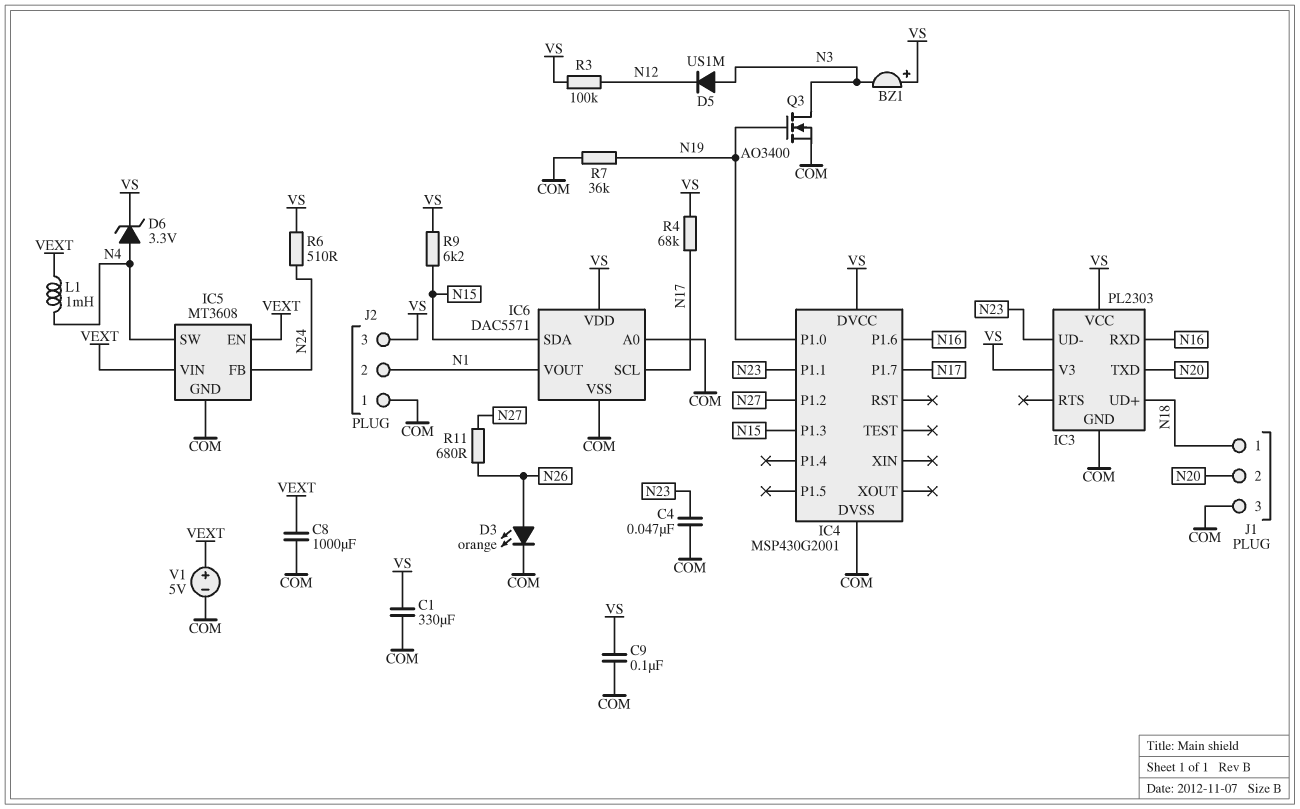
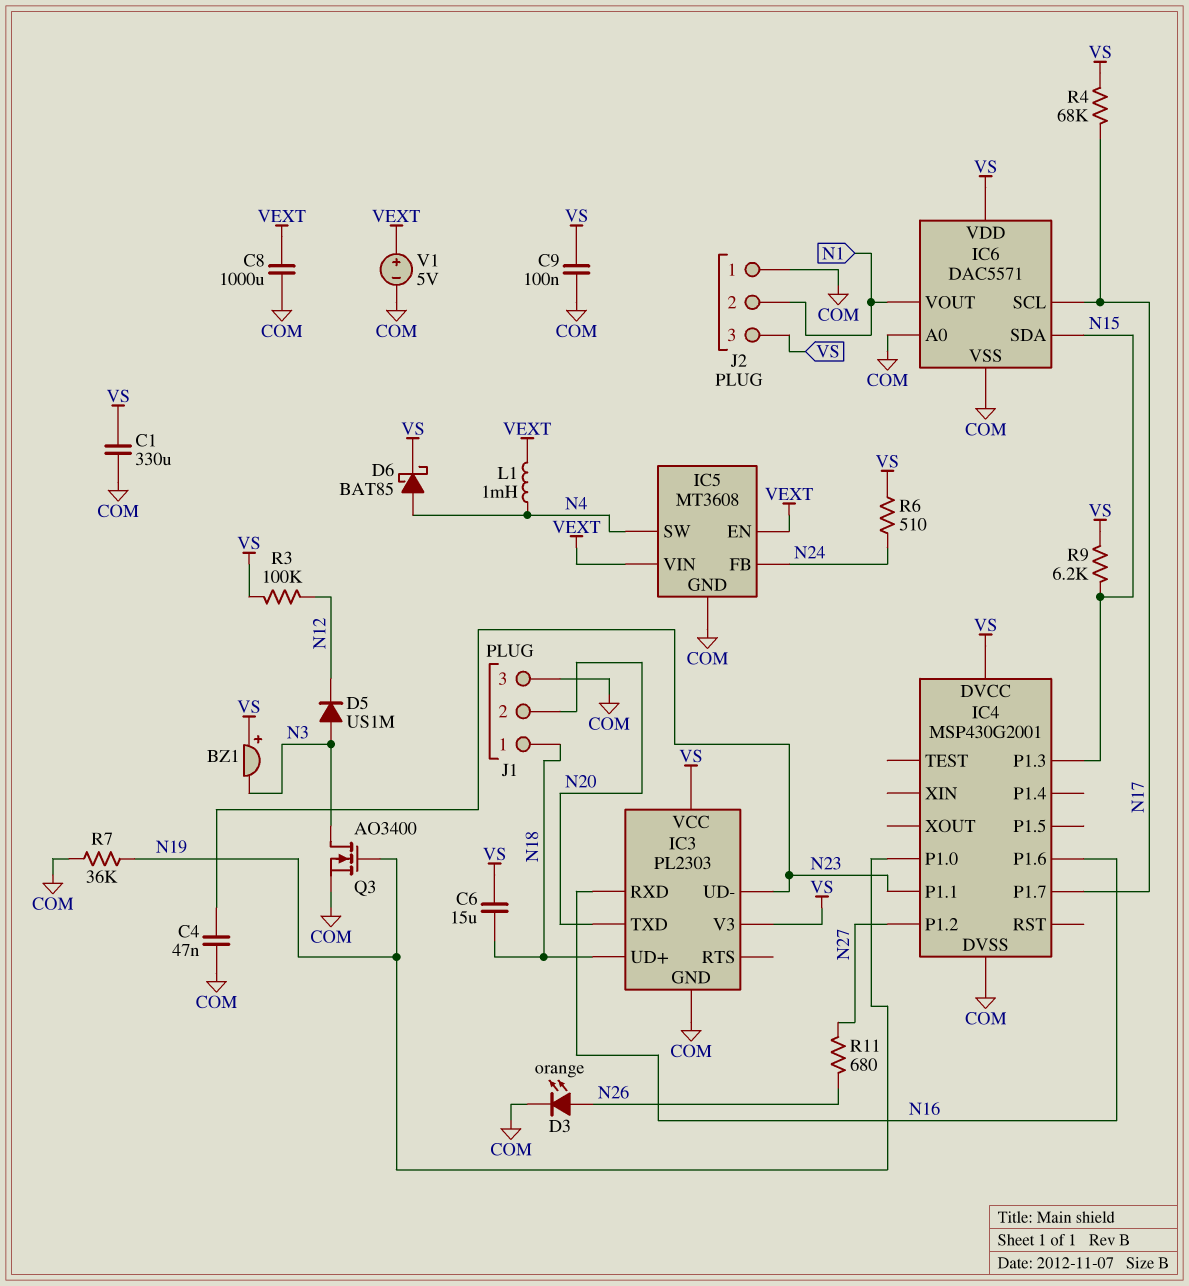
C6: none -> 15uF (N18, VS)
D6: zener 3.3V (A N4, K VS) -> schottky BAT85 (A N4, K VS)

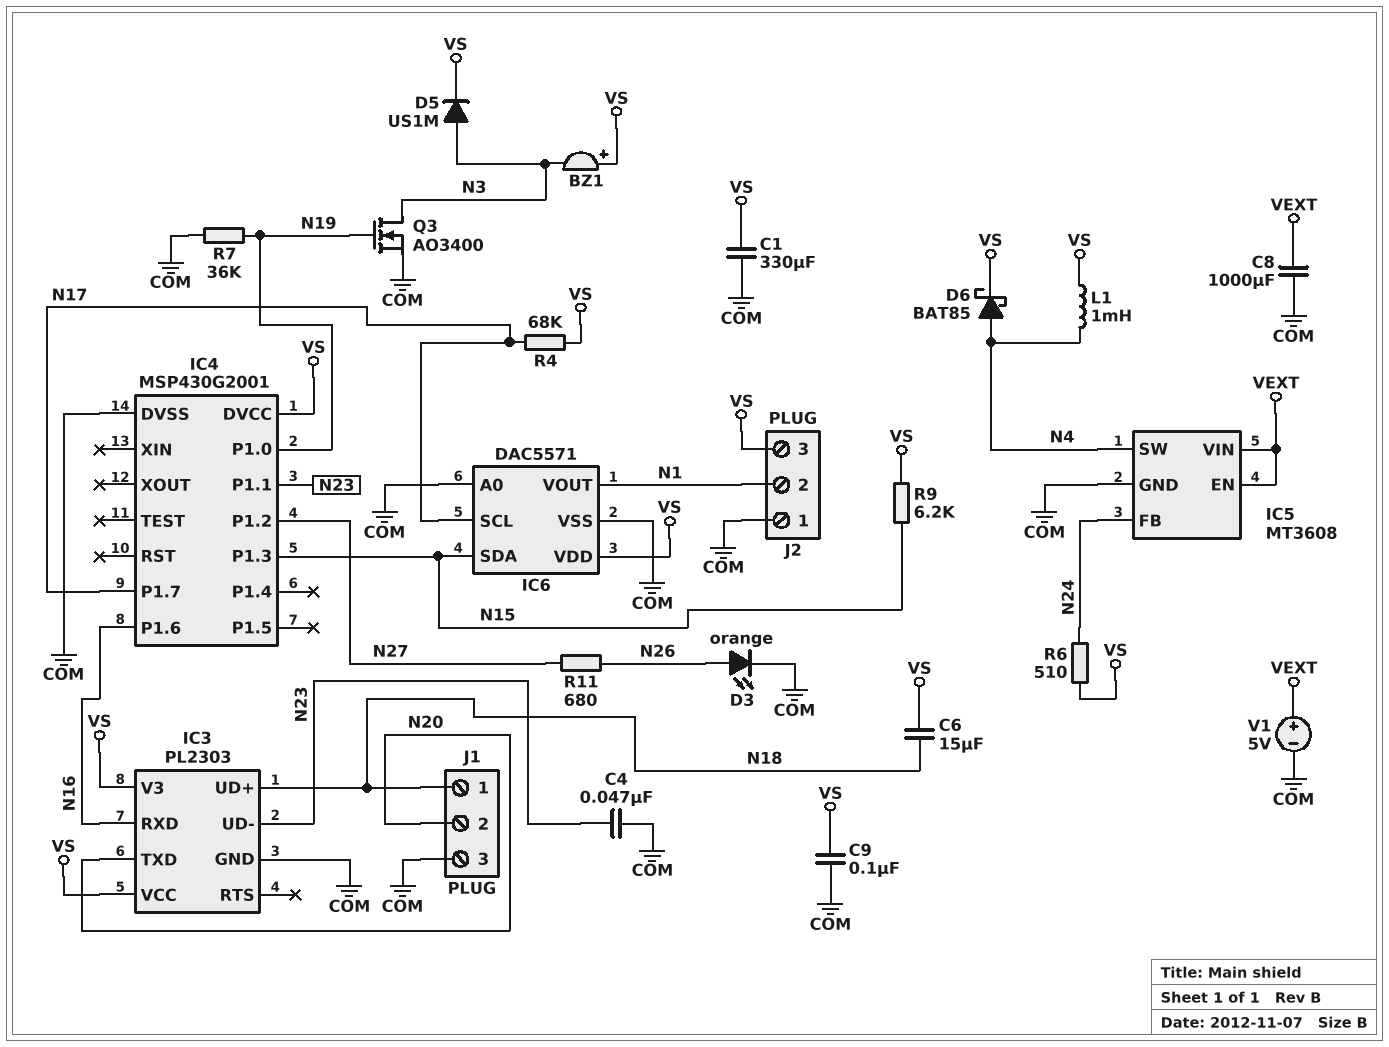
D5: diode US1M (A N3, K N12) -> diode US1M (A N3, K VS)
L1: 1mH (N4, VEXT) -> 1mH (N4, VS)
R3: 100k (N12, VS) -> none

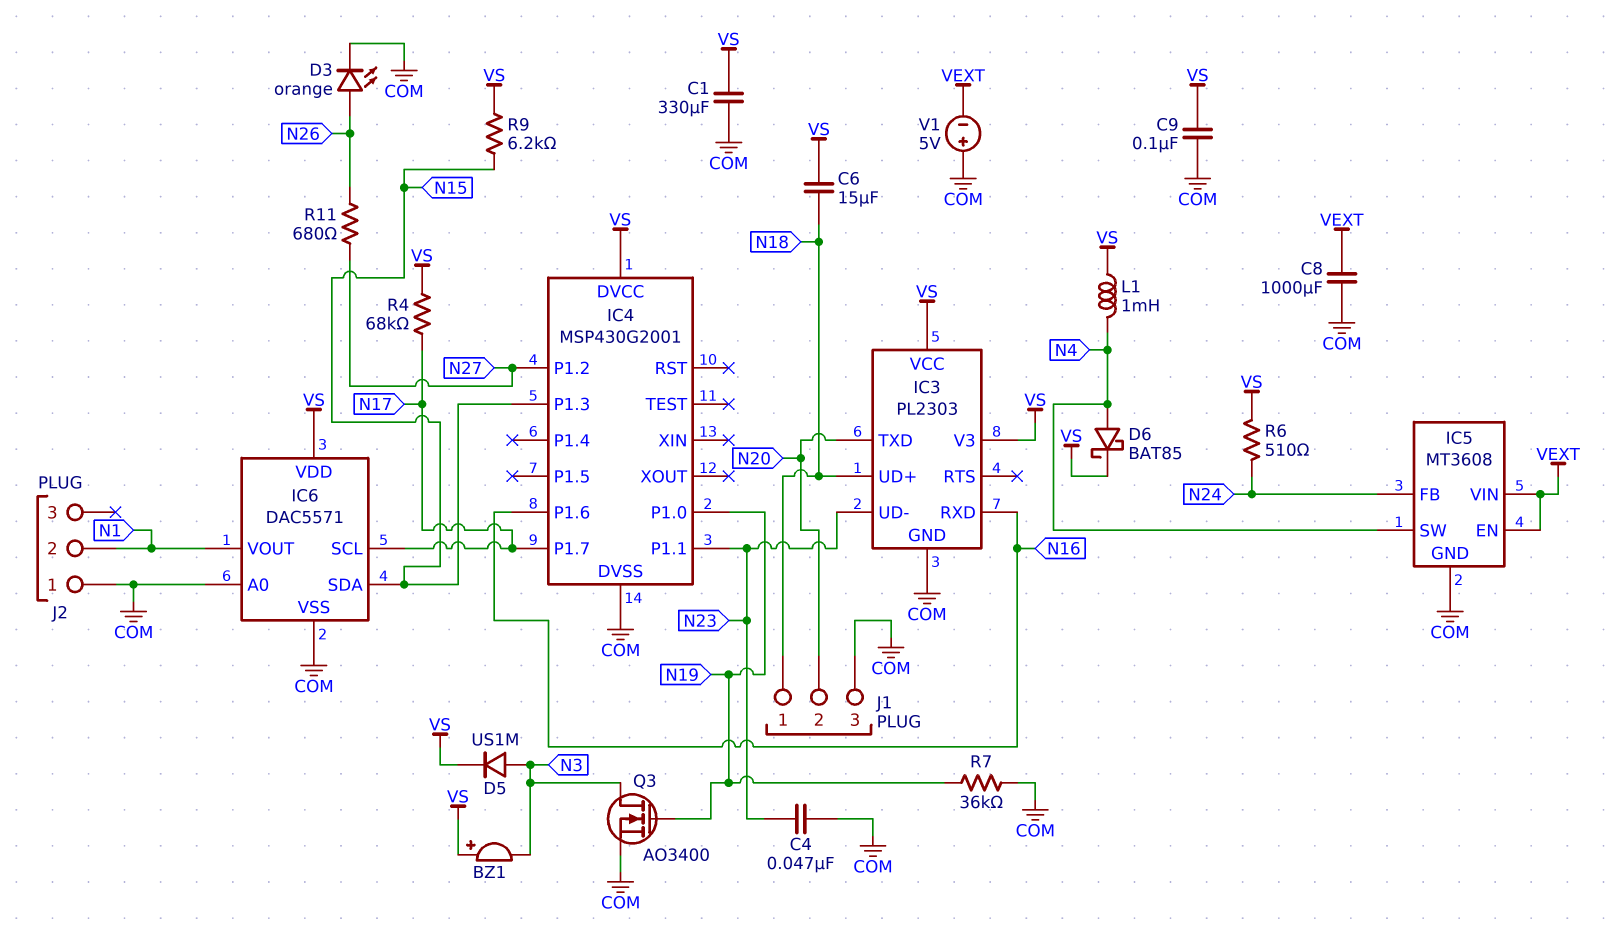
J2 pin 3: VS -> none
V1: 5V (plus VEXT, minus COM) -> 5V (plus COM, minus VEXT)

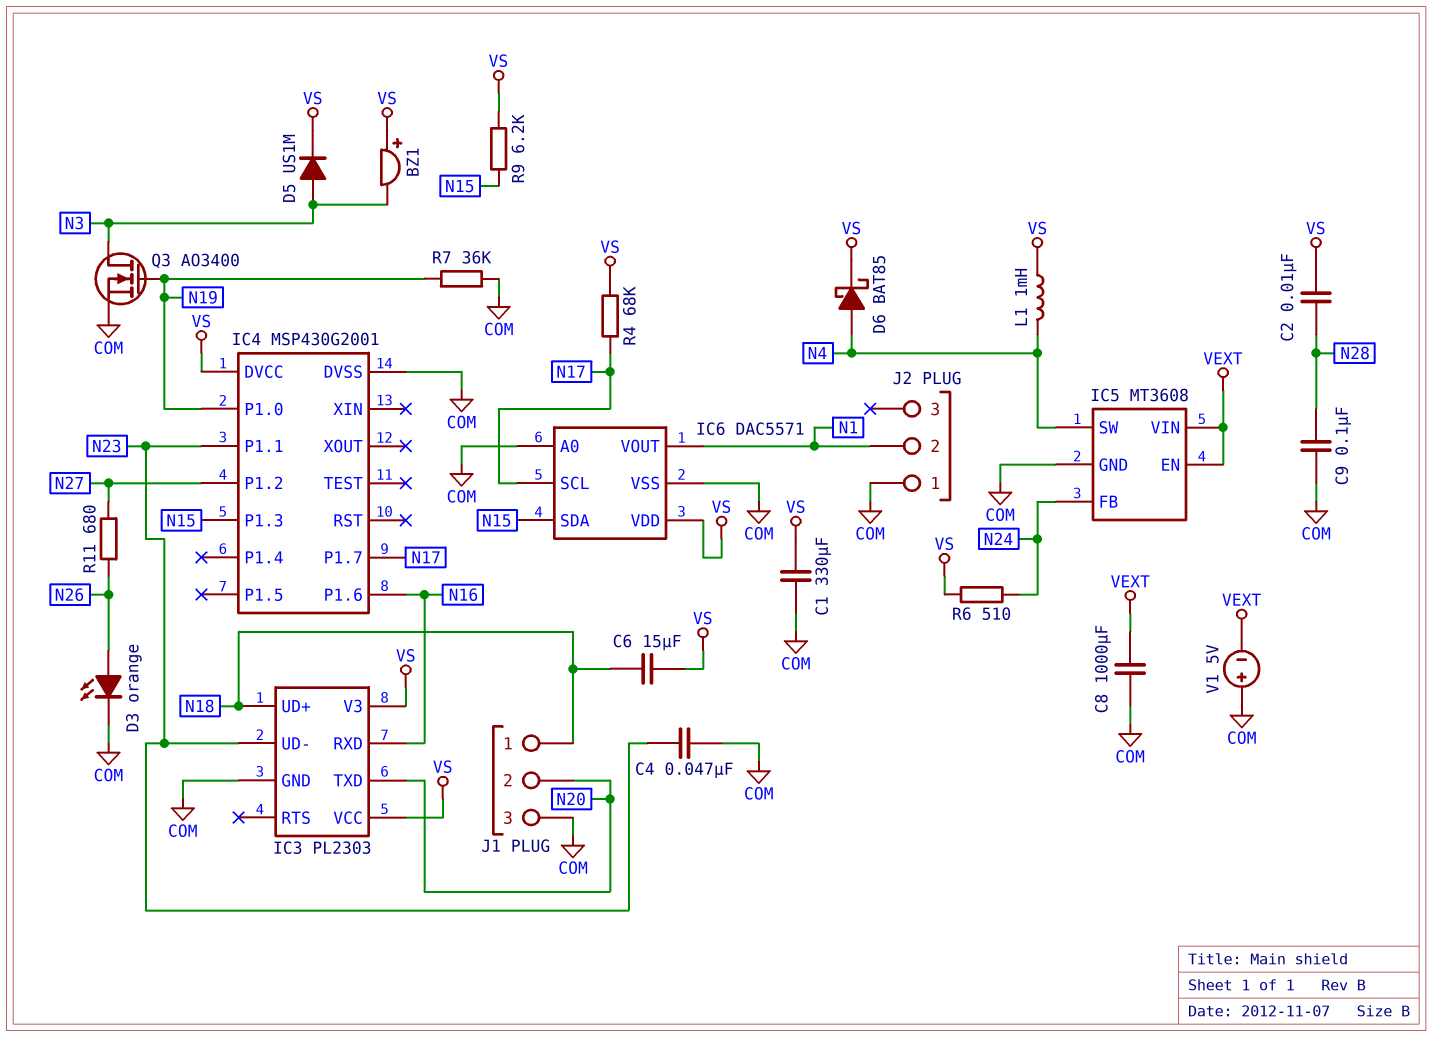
C2: none -> 10nF (N28, VS)
C9: 100nF (COM, VS) -> 100nF (COM, N28)

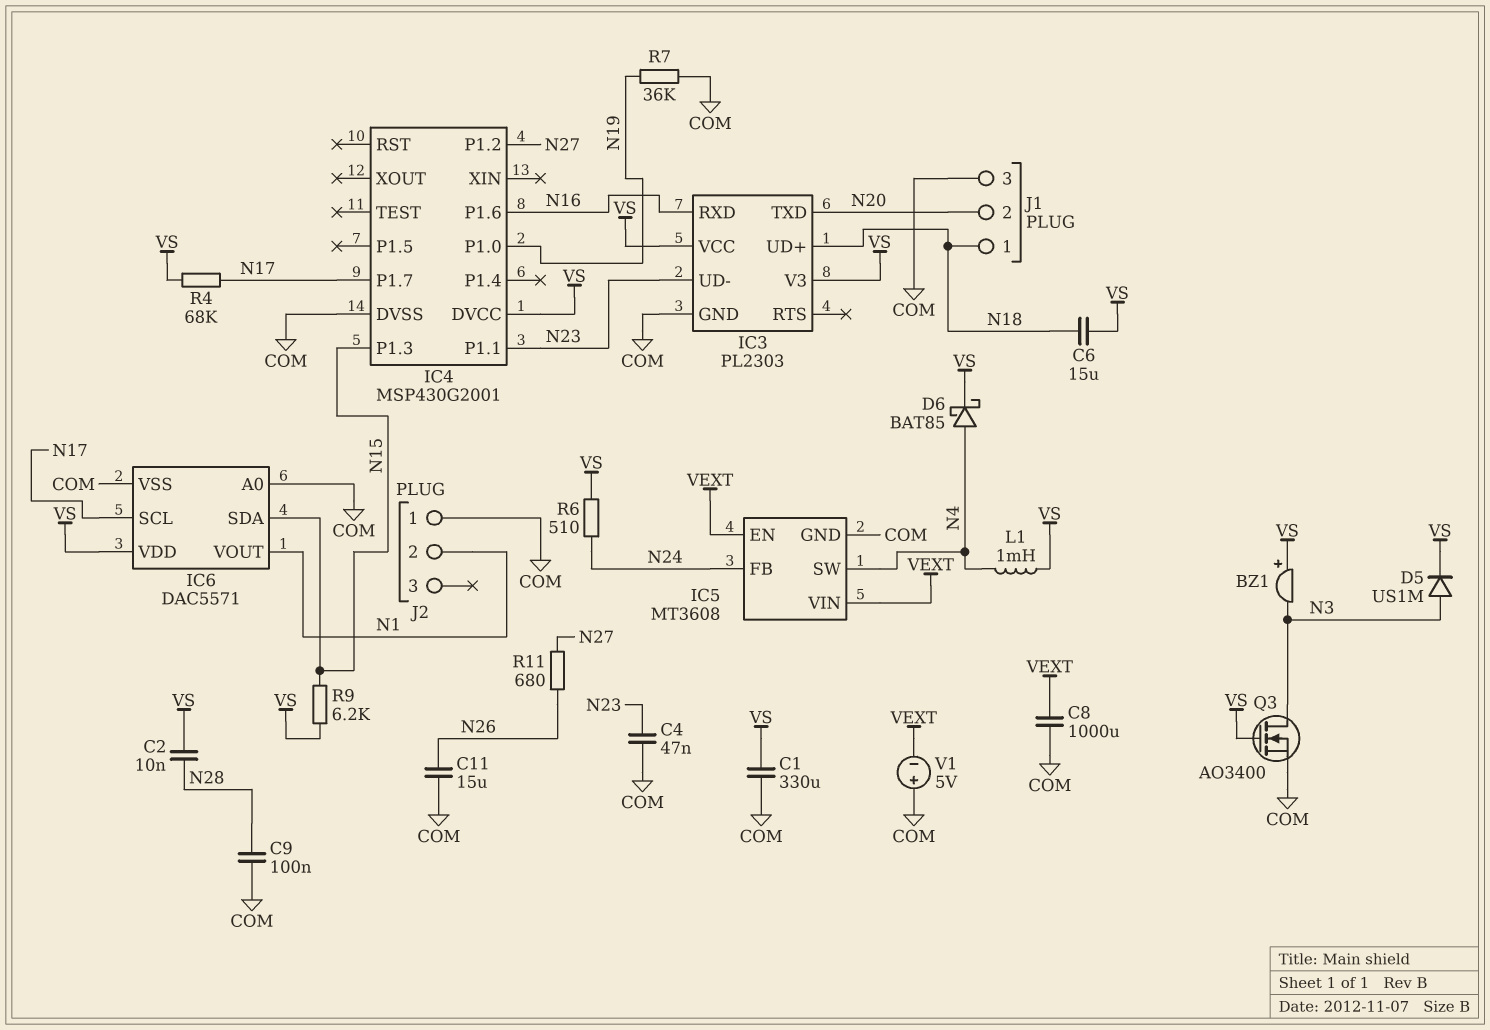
C11: none -> 15uF (COM, N26)
D3: LED orange (A N26, K COM) -> none
Q3: NMOS AO3400 (G N19, D N3, S COM) -> NMOS AO3400 (G VS, D N3, S COM)

